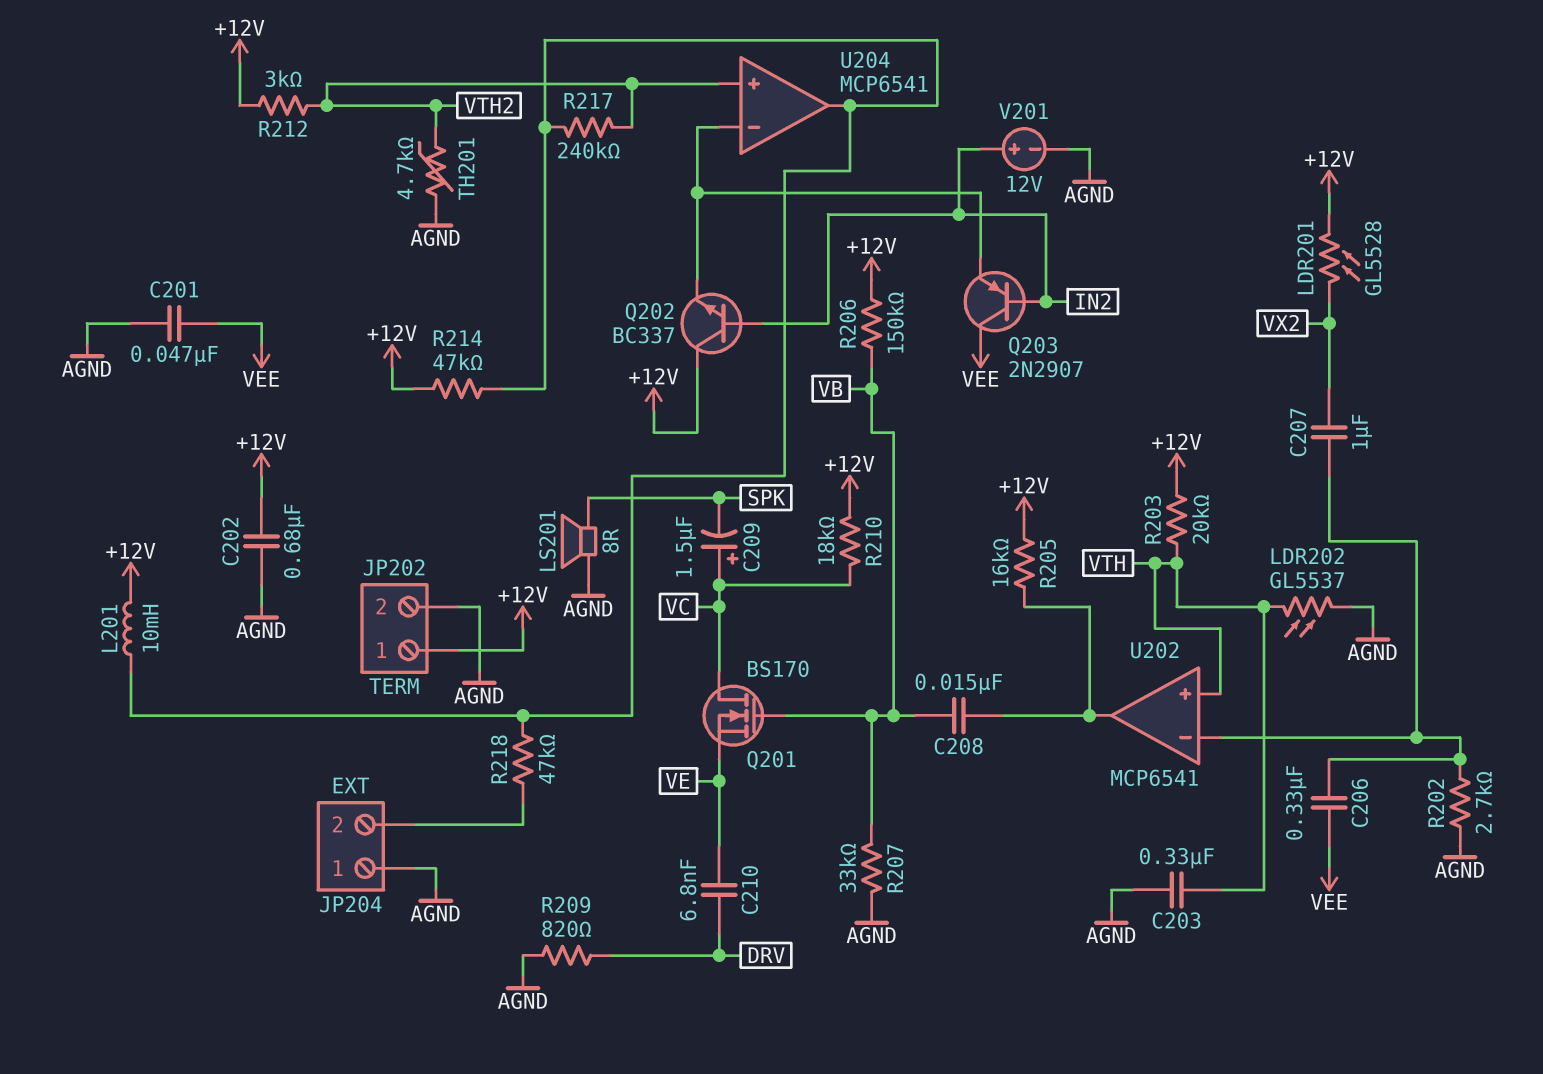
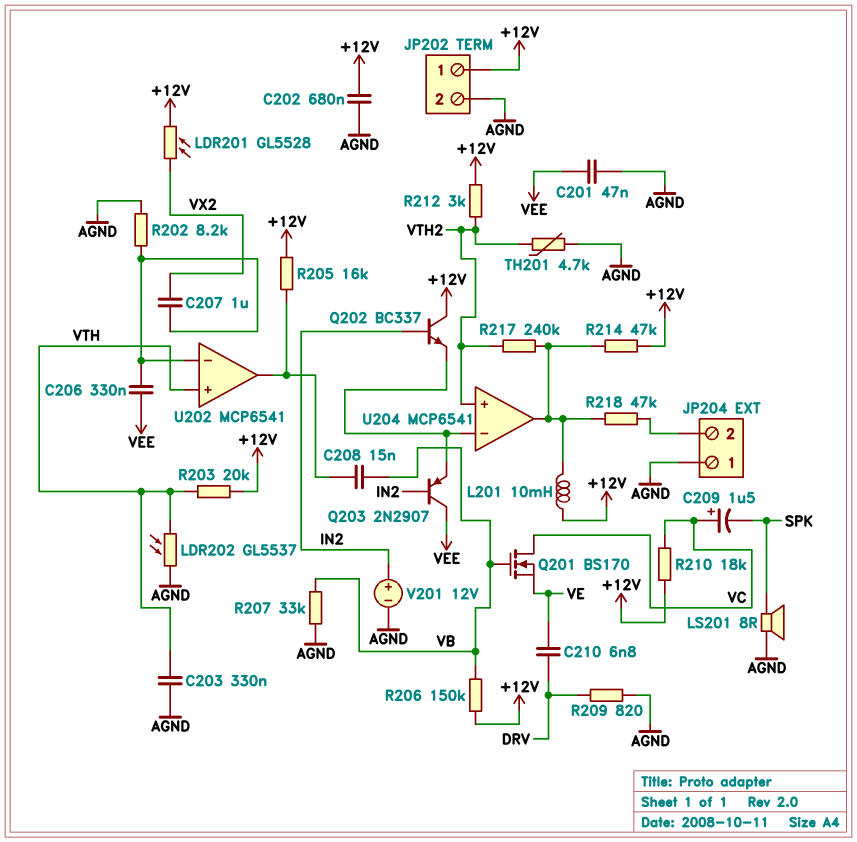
R202: 2.7k (AGND, U202/in-) -> 8.2k (AGND, U202/in-)

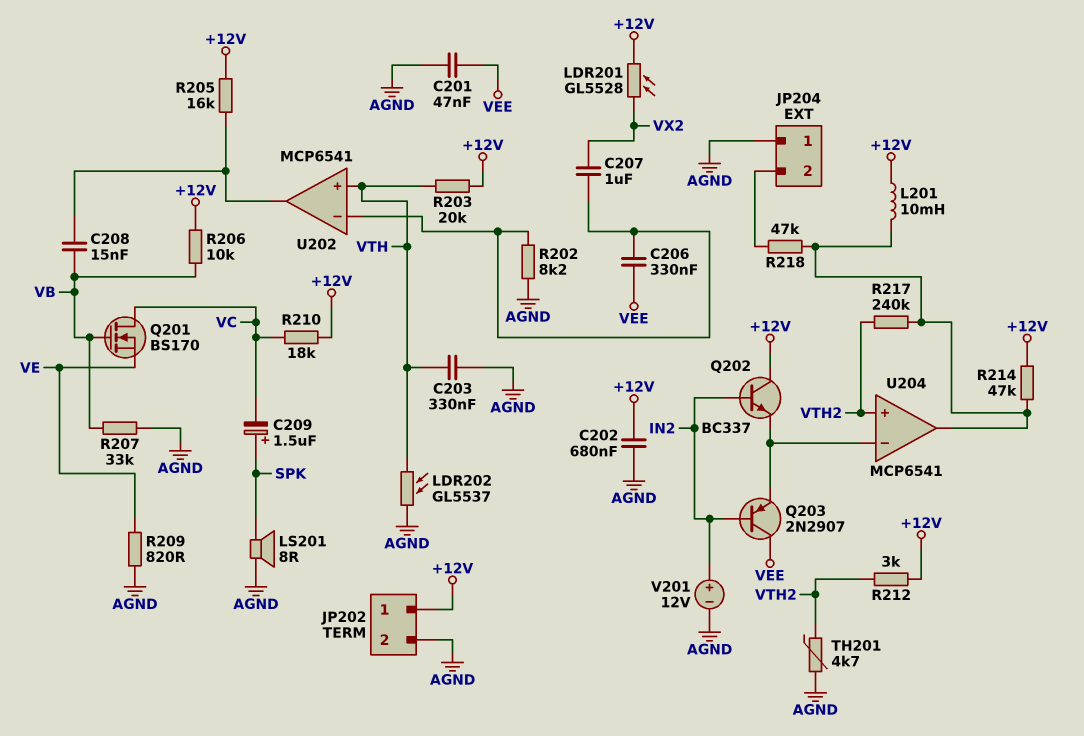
C209: 1.5uF (plus VC, minus SPK) -> 1.5uF (plus SPK, minus VC)
C210: 6.8nF (DRV, VE) -> none
R206: 150k (+12V, VB) -> 10k (+12V, VB)
R209: 820 (AGND, DRV) -> 820 (AGND, VE)

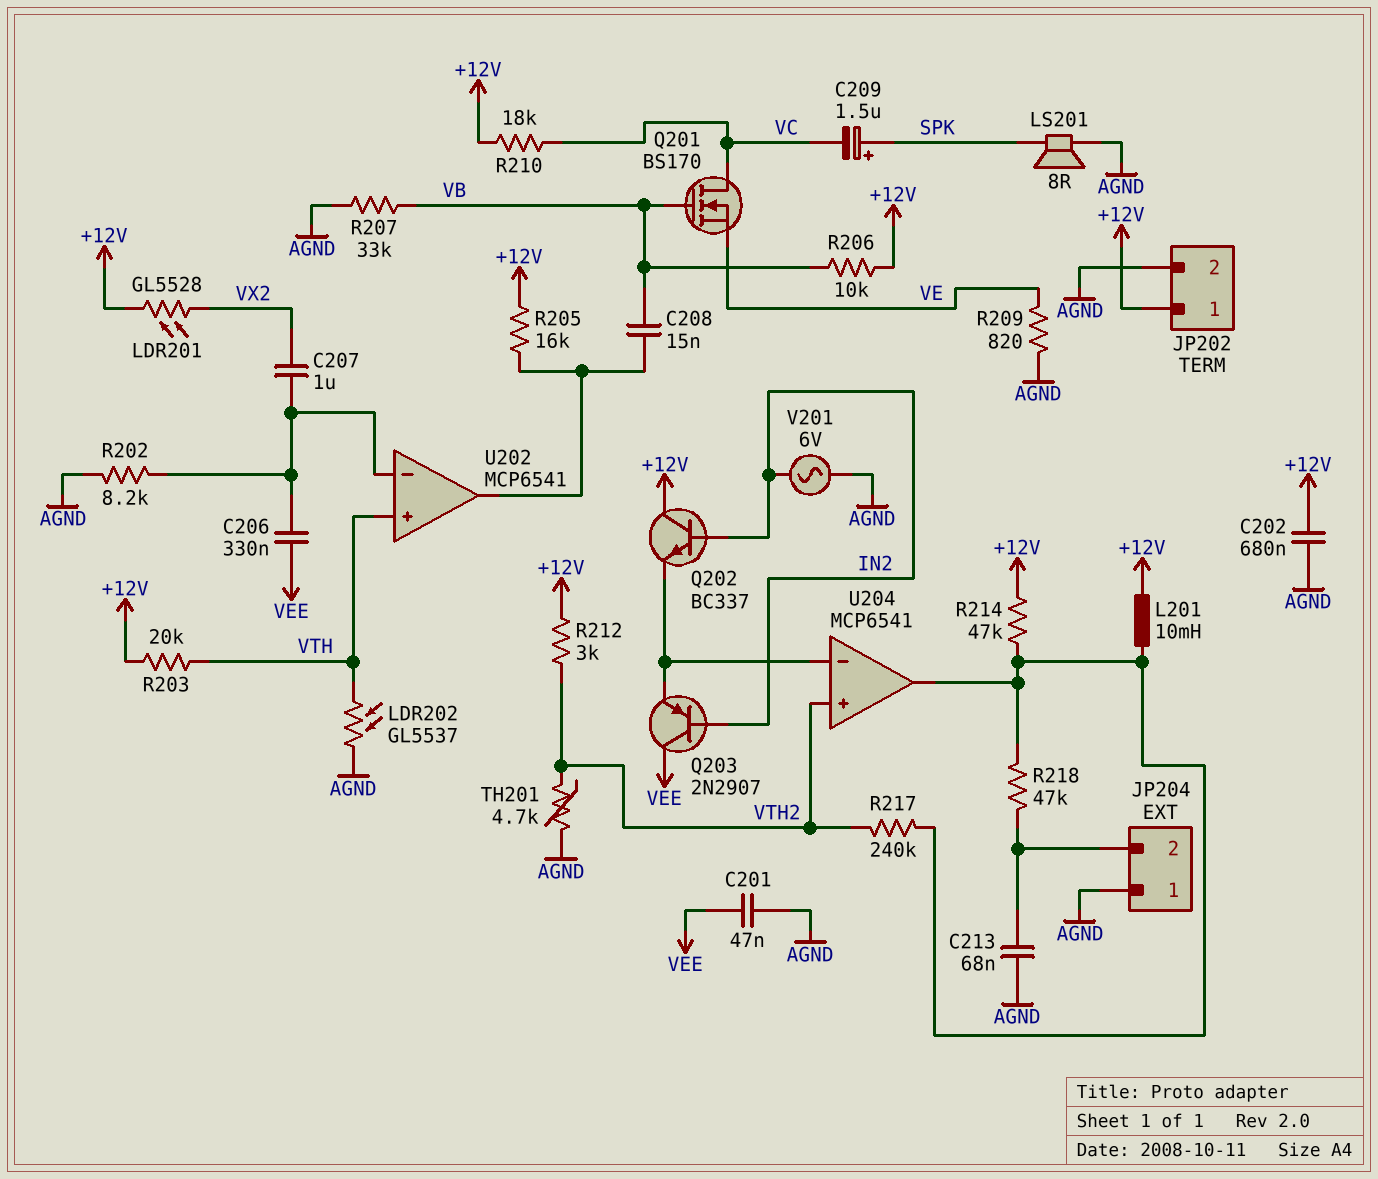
C203: 330nF (AGND, VTH) -> none
C213: none -> 68nF (AGND, JP204/2)
V201: 12V (plus IN2, minus AGND) -> AC 6V (AGND, IN2)

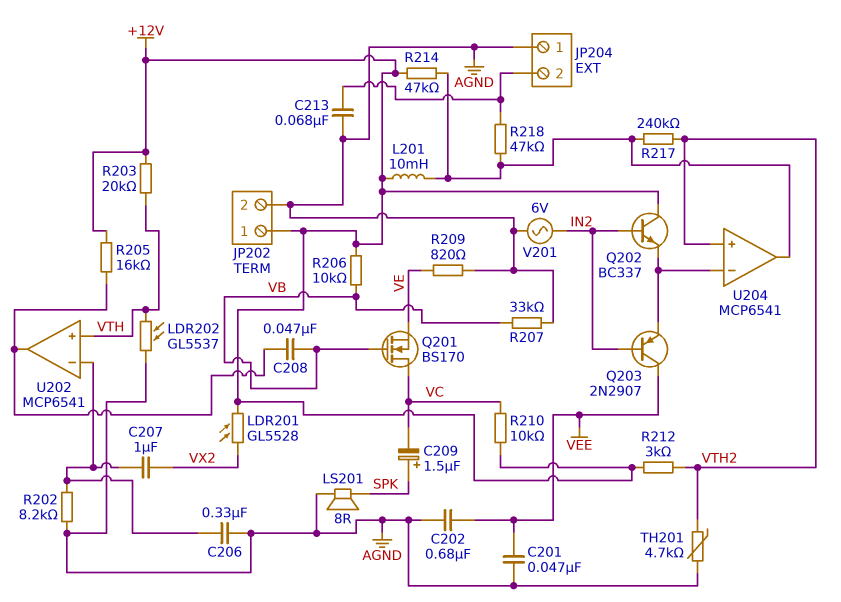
C202: 680nF (+12V, AGND) -> 680nF (AGND, VEE)
C206: 330nF (U202/in-, VEE) -> 330nF (AGND, U202/in-)
C208: 15nF (U202/out, VB) -> 47nF (U202/out, VB)
R210: 18k (+12V, VC) -> 10k (+12V, VC)

